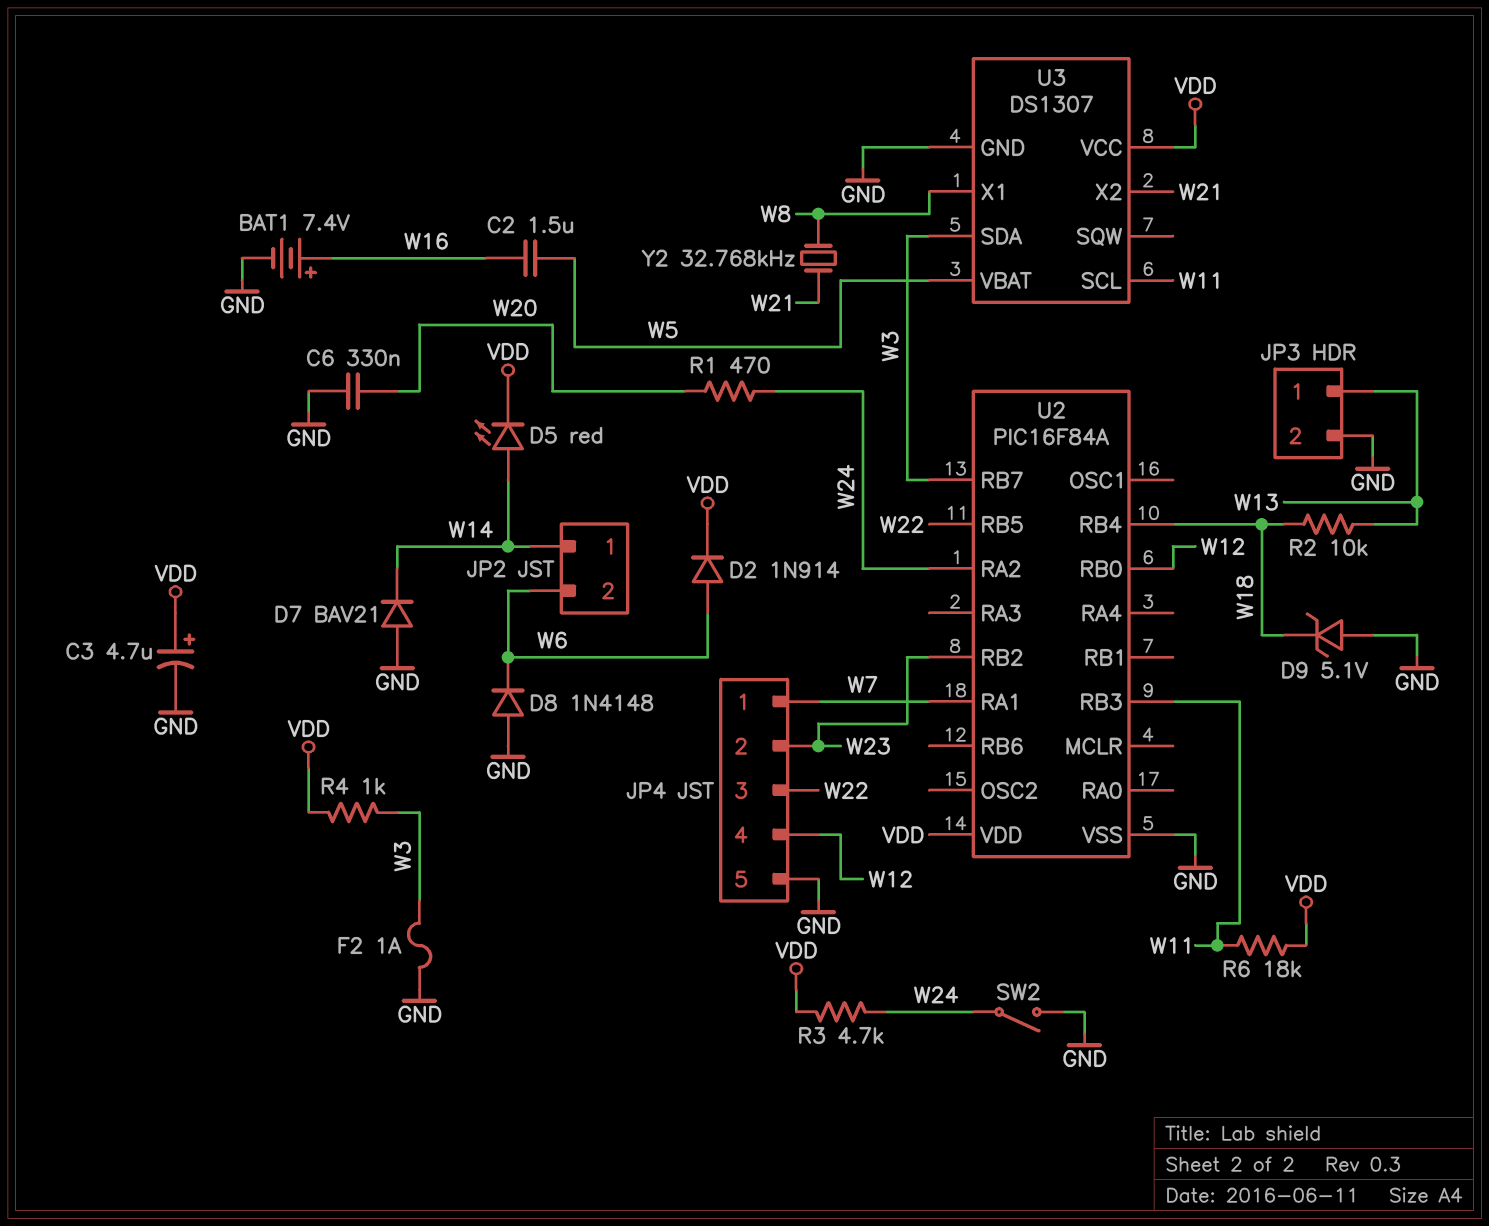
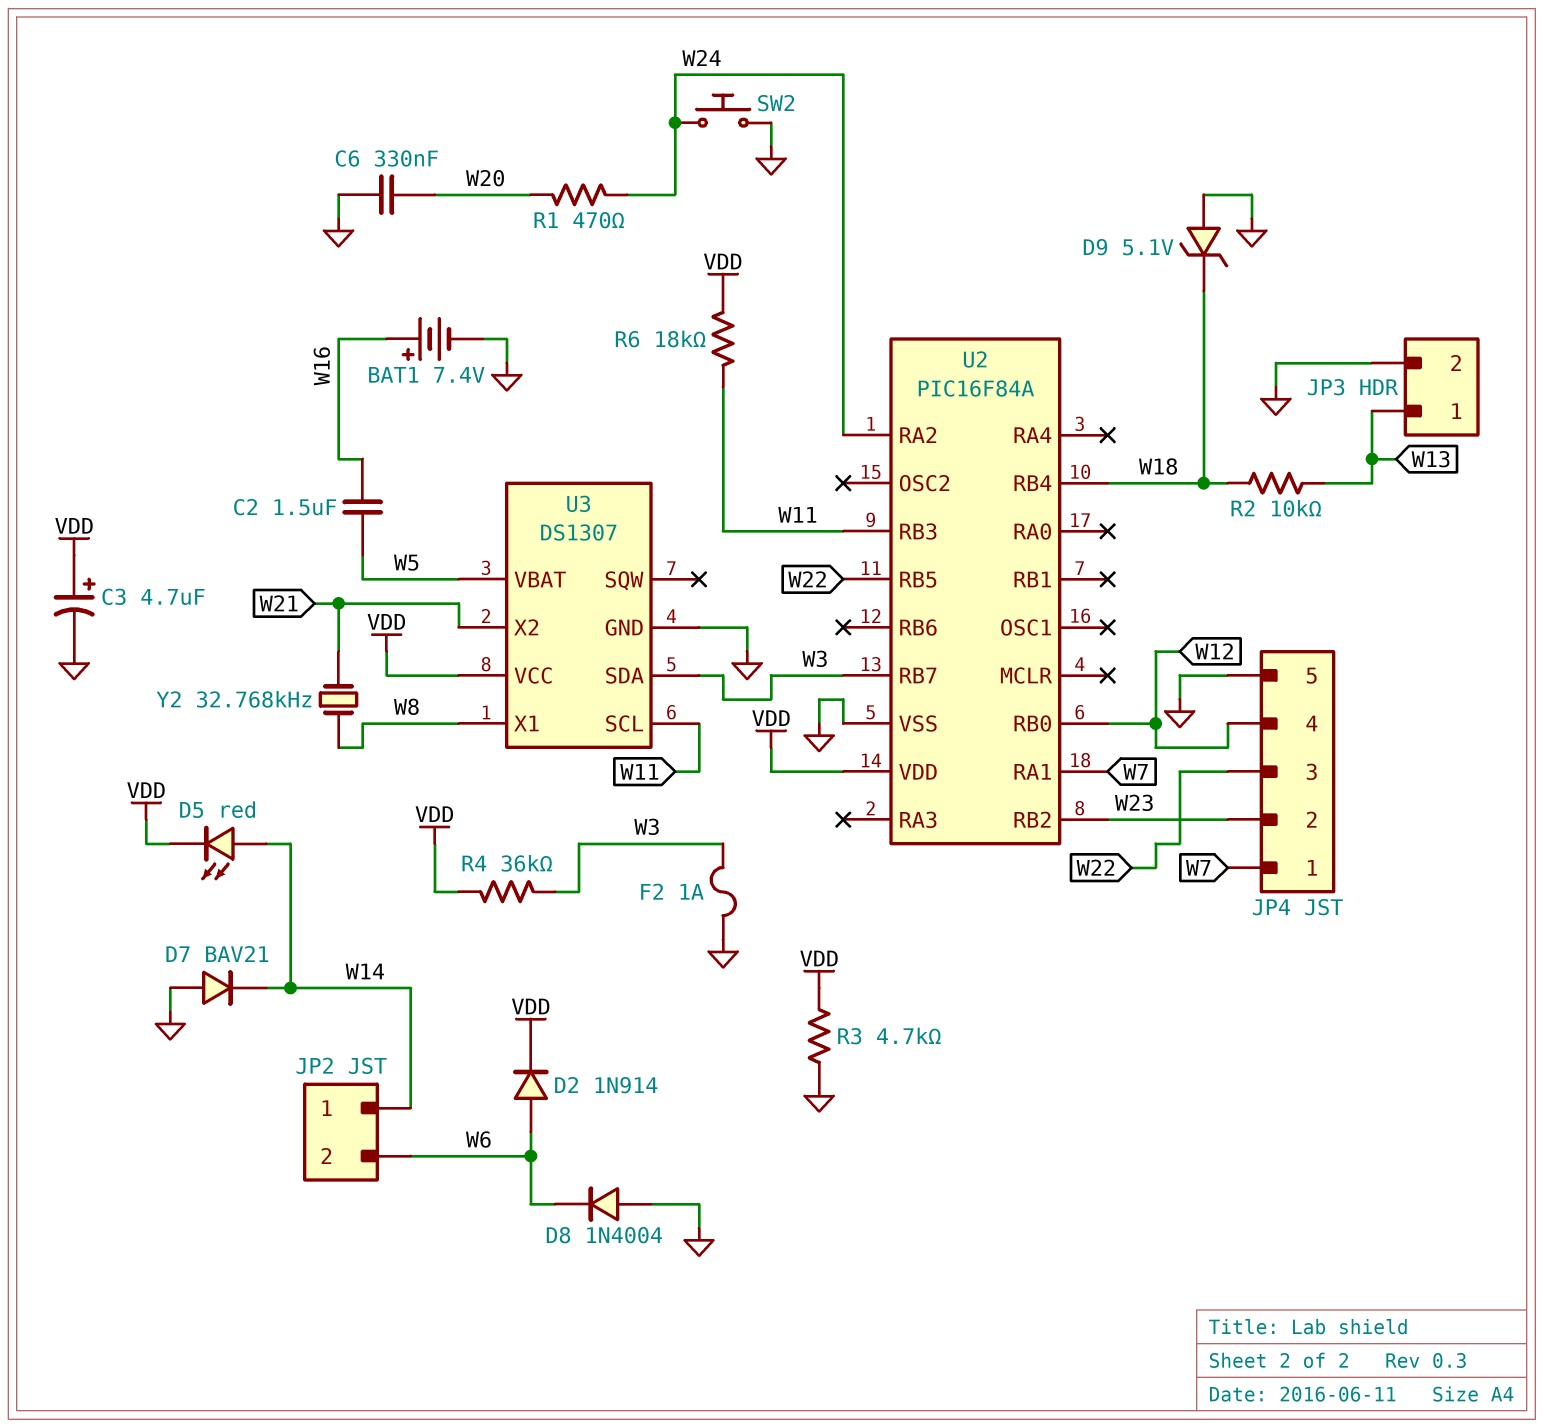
D8: diode 1N4148 (A GND, K W6) -> diode 1N4004 (A GND, K W6)
R3: 4.7k (VDD, W24) -> 4.7k (GND, VDD)
R4: 1k (VDD, W3) -> 36k (VDD, W3)
SW2: switch (GND, W24) -> button (GND, W24)

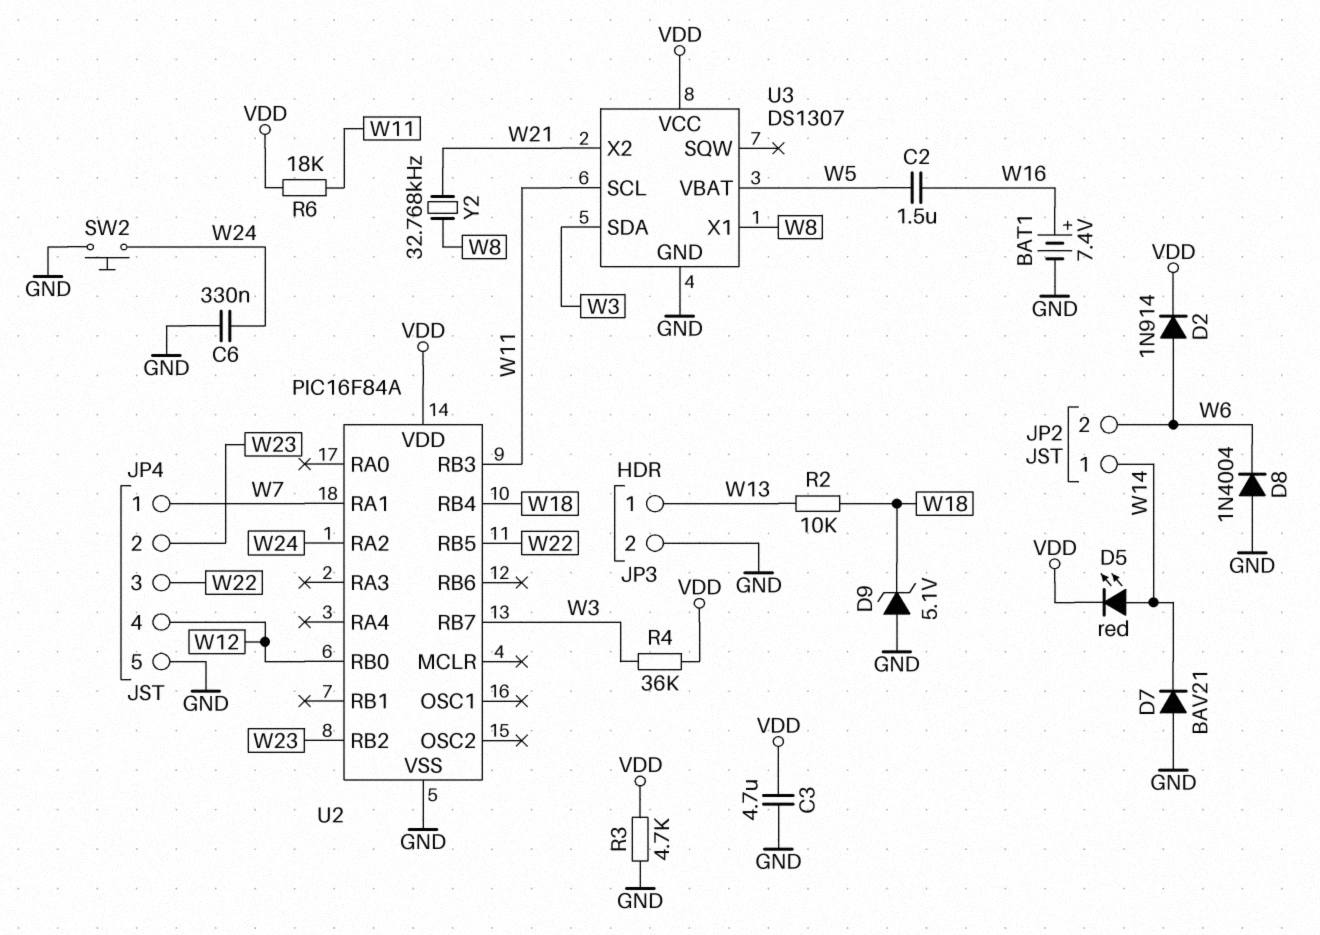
C3: 4.7uF (plus VDD, minus GND) -> 4.7uF (GND, VDD)
C6: 330nF (GND, W20) -> 330nF (GND, W24)
F2: 1A (GND, W3) -> none
R1: 470 (W20, W24) -> none

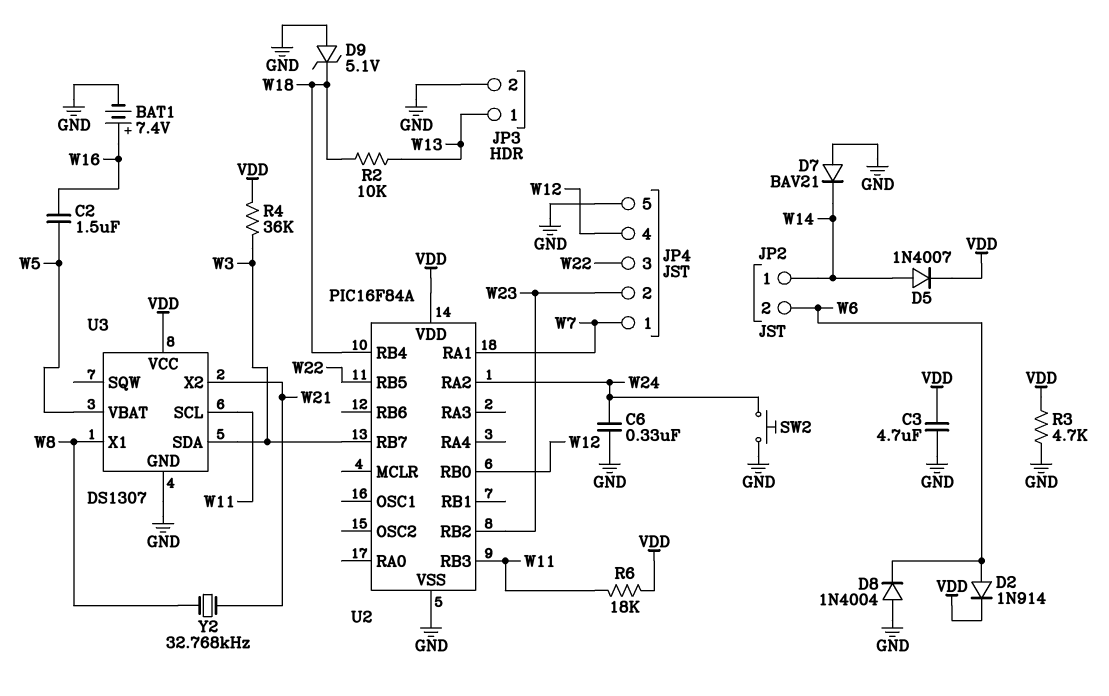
D5: LED red (A W14, K VDD) -> diode 1N4007 (A W14, K VDD)

